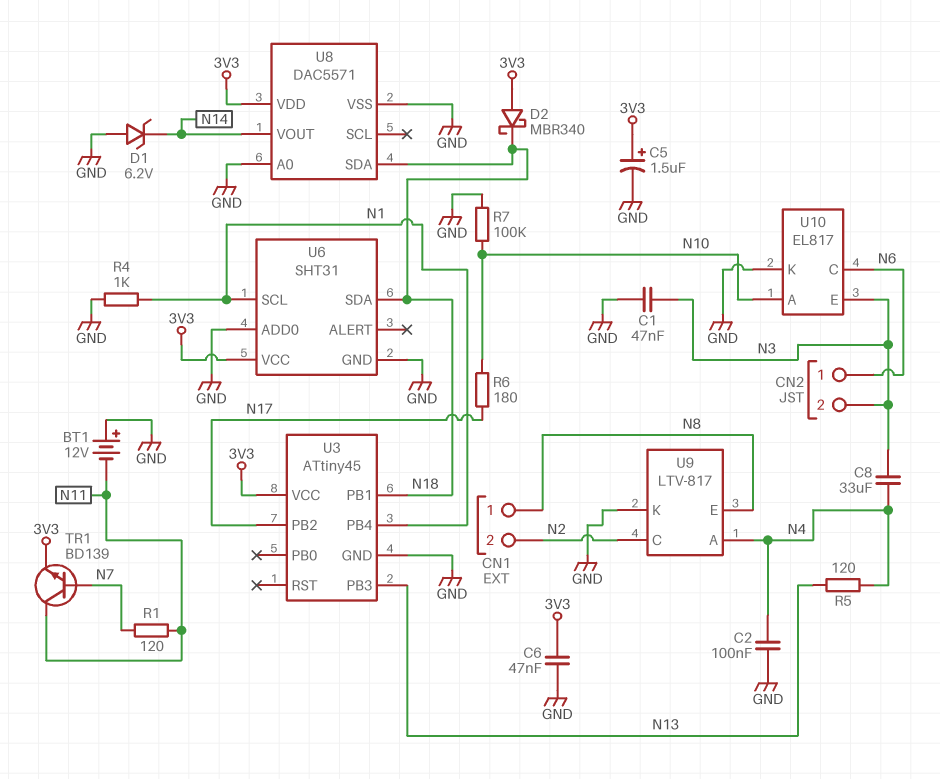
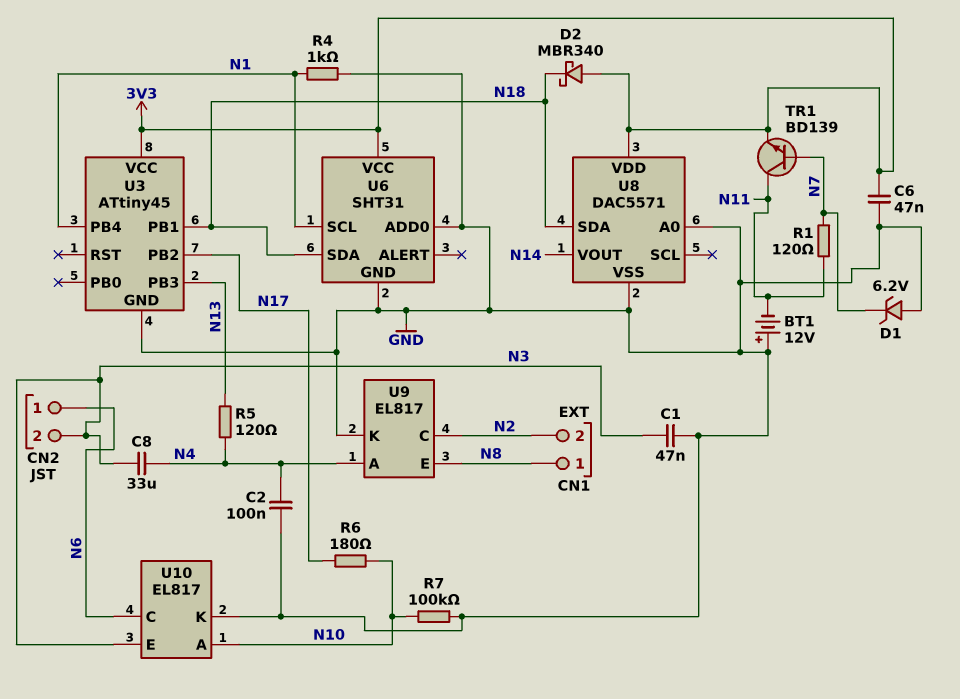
C5: 1.5uF (plus 3V3, minus GND) -> none
D1: zener 6.2V (A GND, K N14) -> zener 6.2V (A GND, K N7)
U9: LTV-817 -> EL817

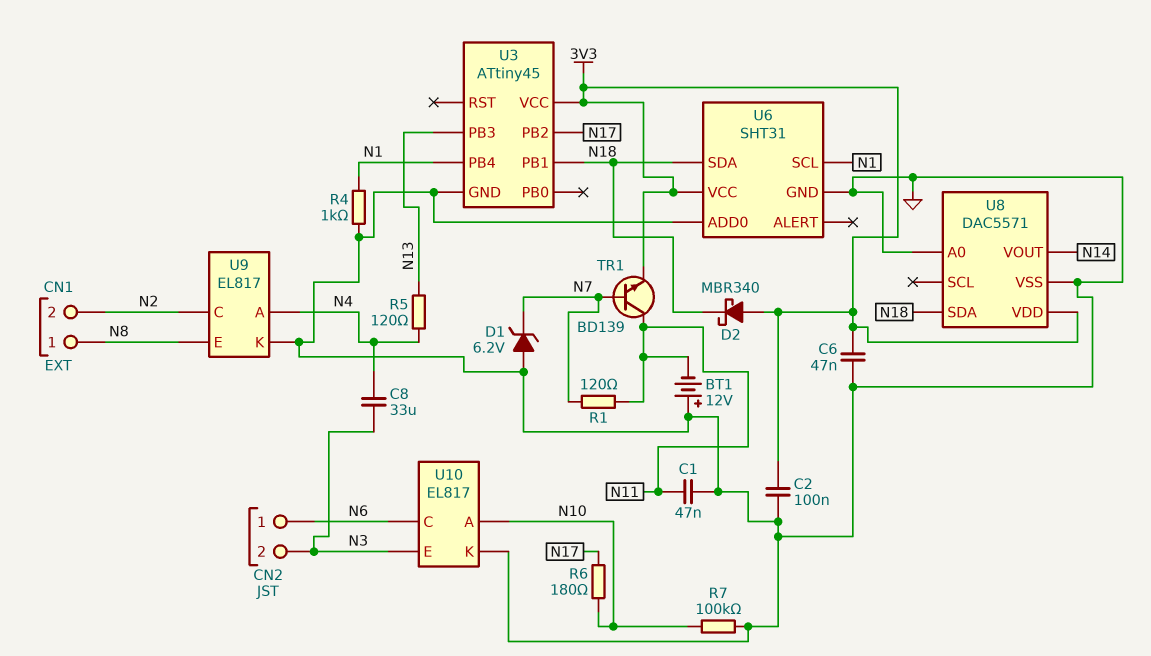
C1: 47nF (GND, N3) -> 47nF (GND, N11)
C2: 100nF (GND, N4) -> 100nF (3V3, GND)

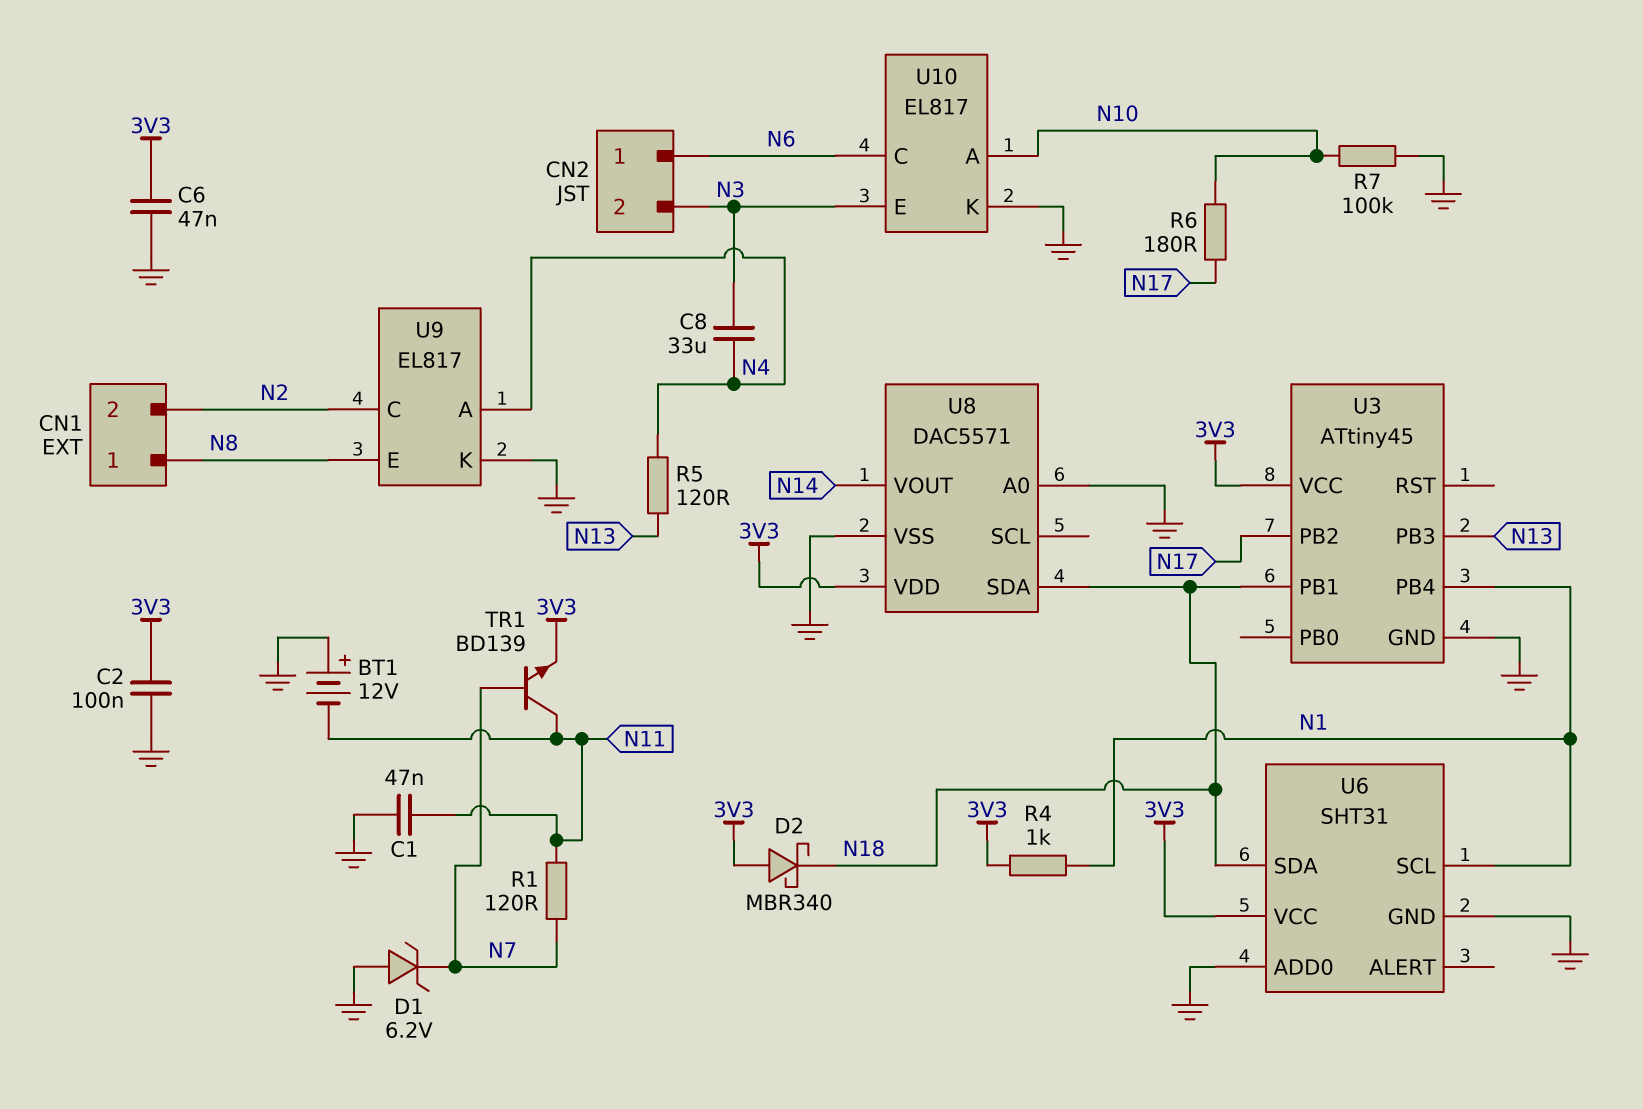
R4: 1k (GND, N1) -> 1k (3V3, N1)

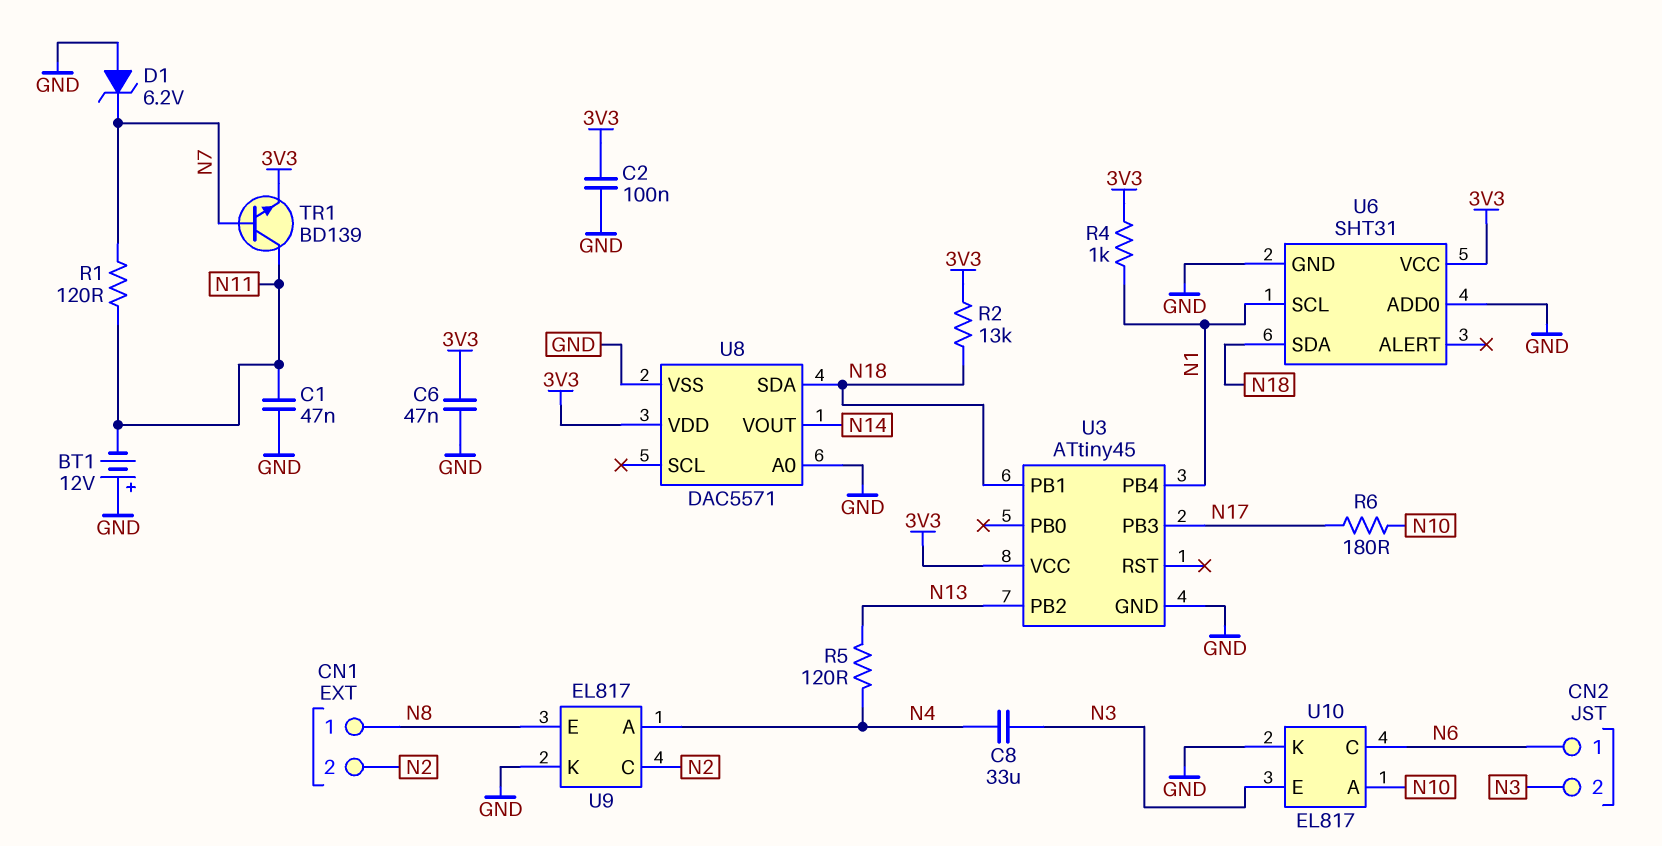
D2: schottky MBR340 (A 3V3, K N18) -> none
R2: none -> 13k (3V3, N18)
R7: 100k (GND, N10) -> none
U3 pin PB2: N17 -> N13
U3 pin PB3: N13 -> N17

